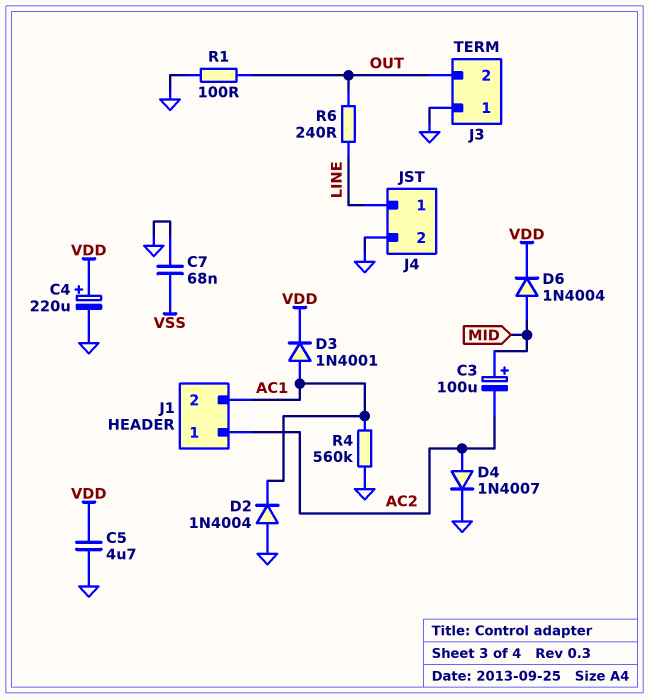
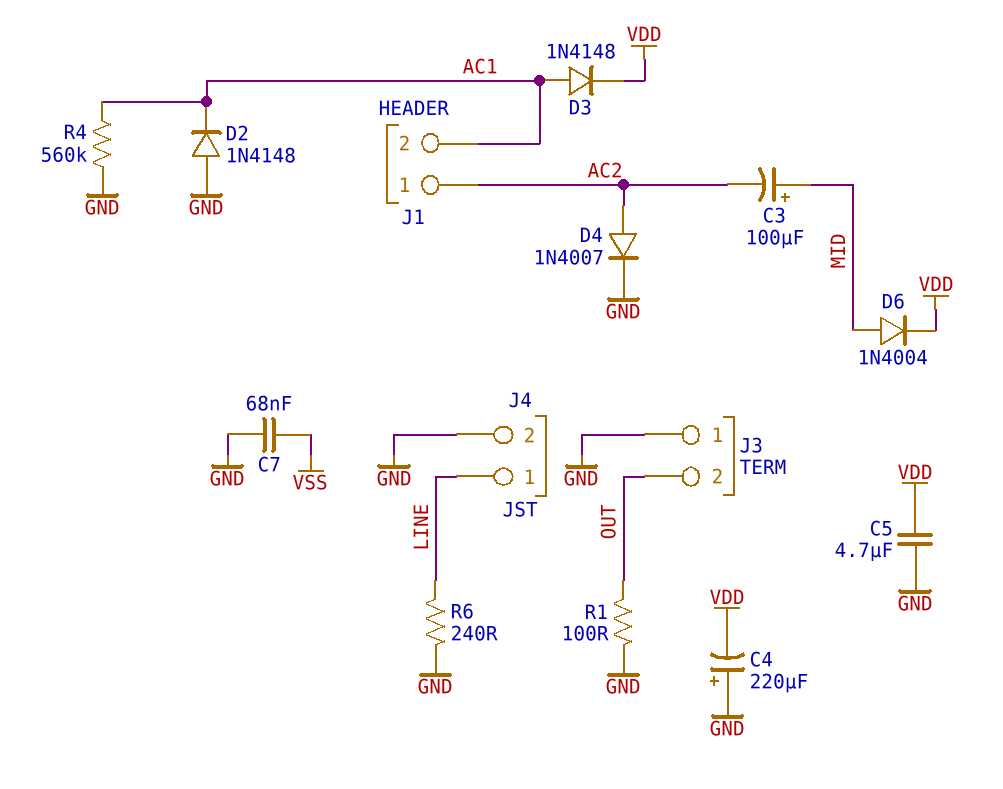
C4: 220uF (plus VDD, minus GND) -> 220uF (plus GND, minus VDD)
D2: diode 1N4004 (A GND, K AC1) -> diode 1N4148 (A GND, K AC1)
D3: diode 1N4001 (A AC1, K VDD) -> diode 1N4148 (A AC1, K VDD)
R6: 240 (LINE, OUT) -> 240 (GND, LINE)

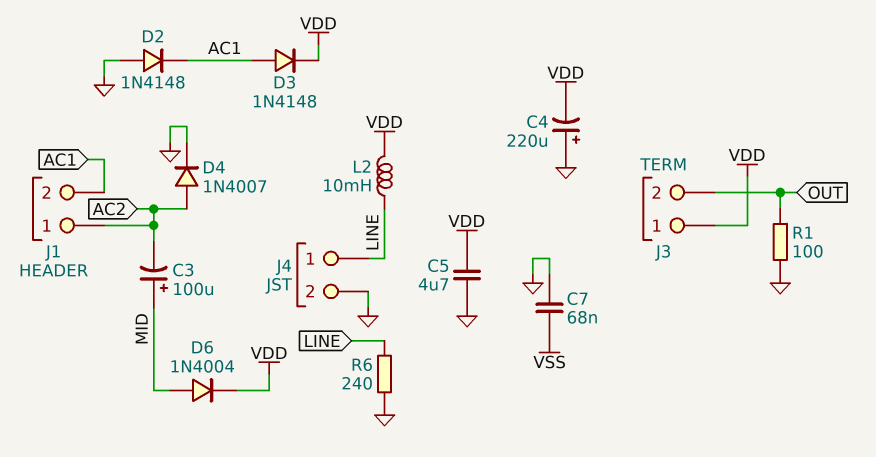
J3 pin 1: GND -> VDD
L2: none -> 10mH (LINE, VDD)
R4: 560k (AC1, GND) -> none

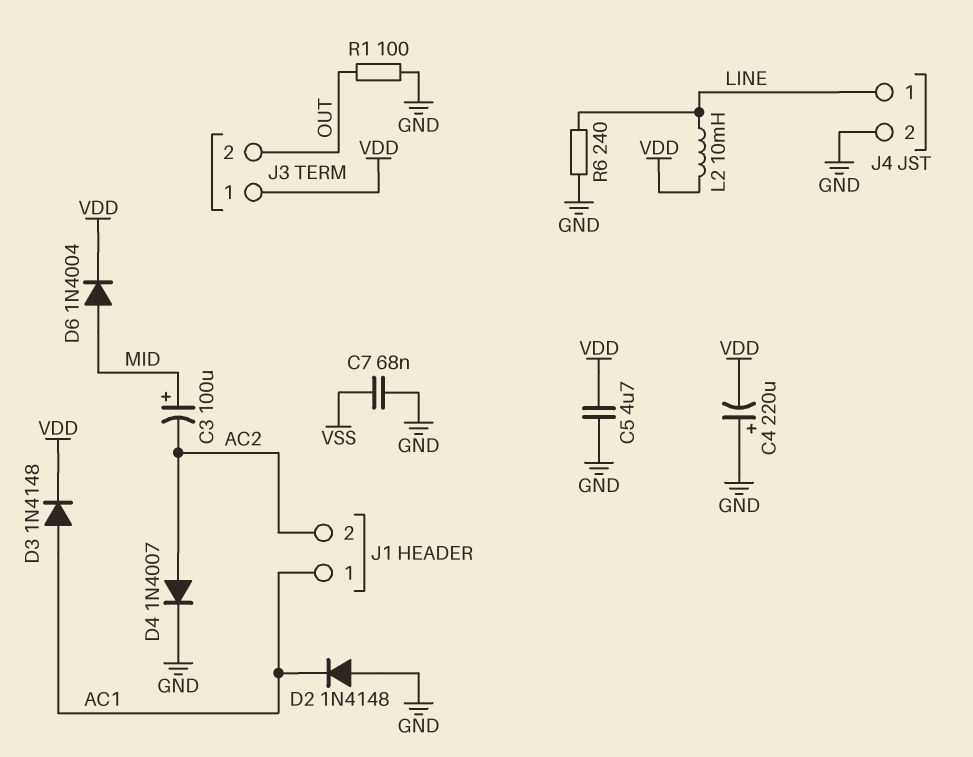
J1 pin 1: AC2 -> AC1
J1 pin 2: AC1 -> AC2

